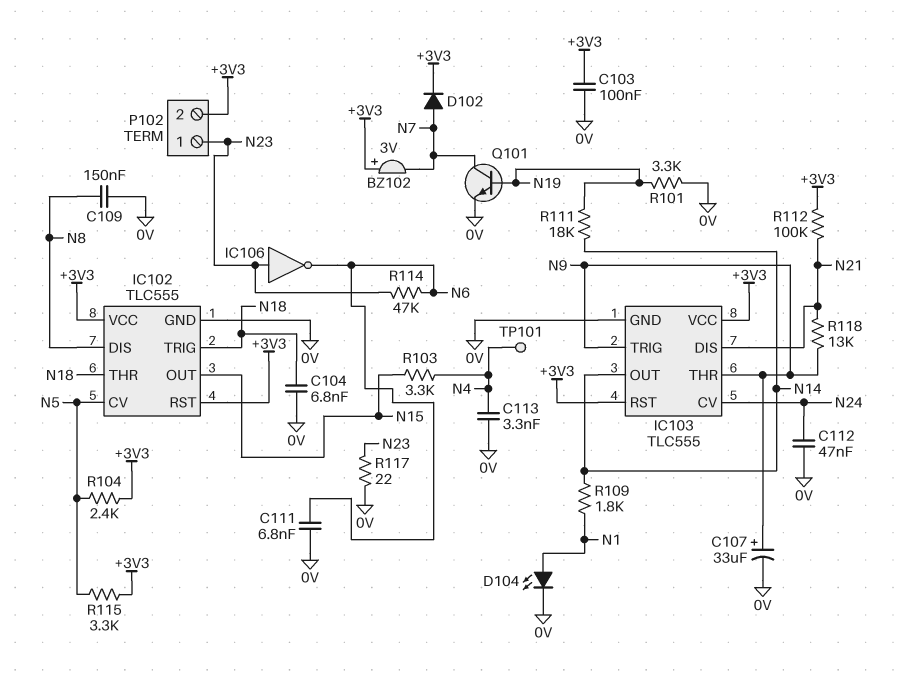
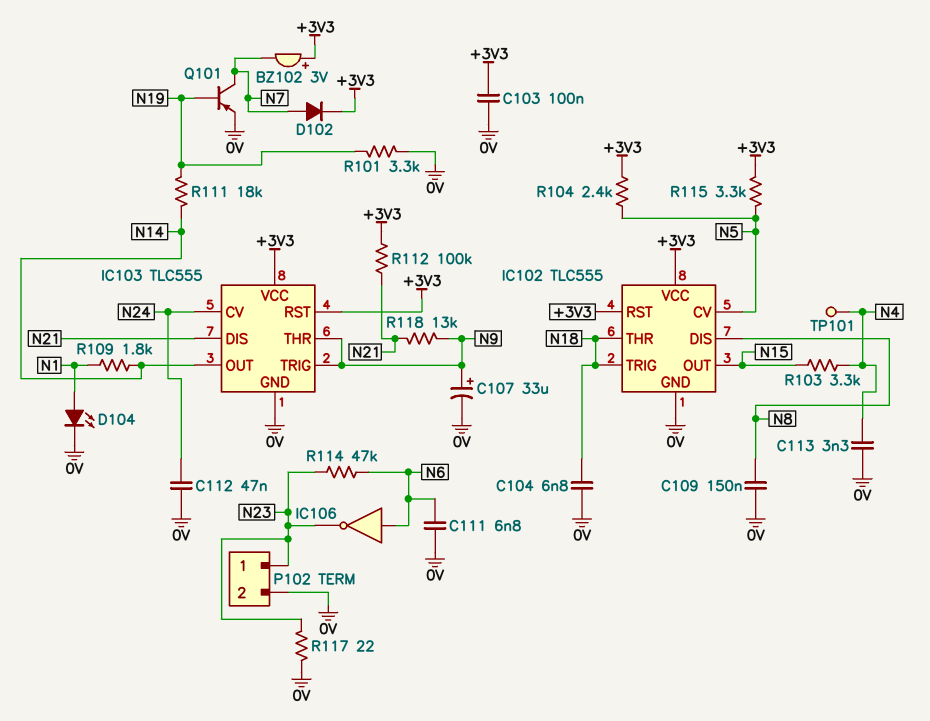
IC106: NOT (in N23, out N6) -> NOT (in N6, out N23)
P102 pin 2: +3V3 -> 0V
Q101: NPN (B N19, C N7, E 0V) -> PNP (B N19, C N7, E 0V)

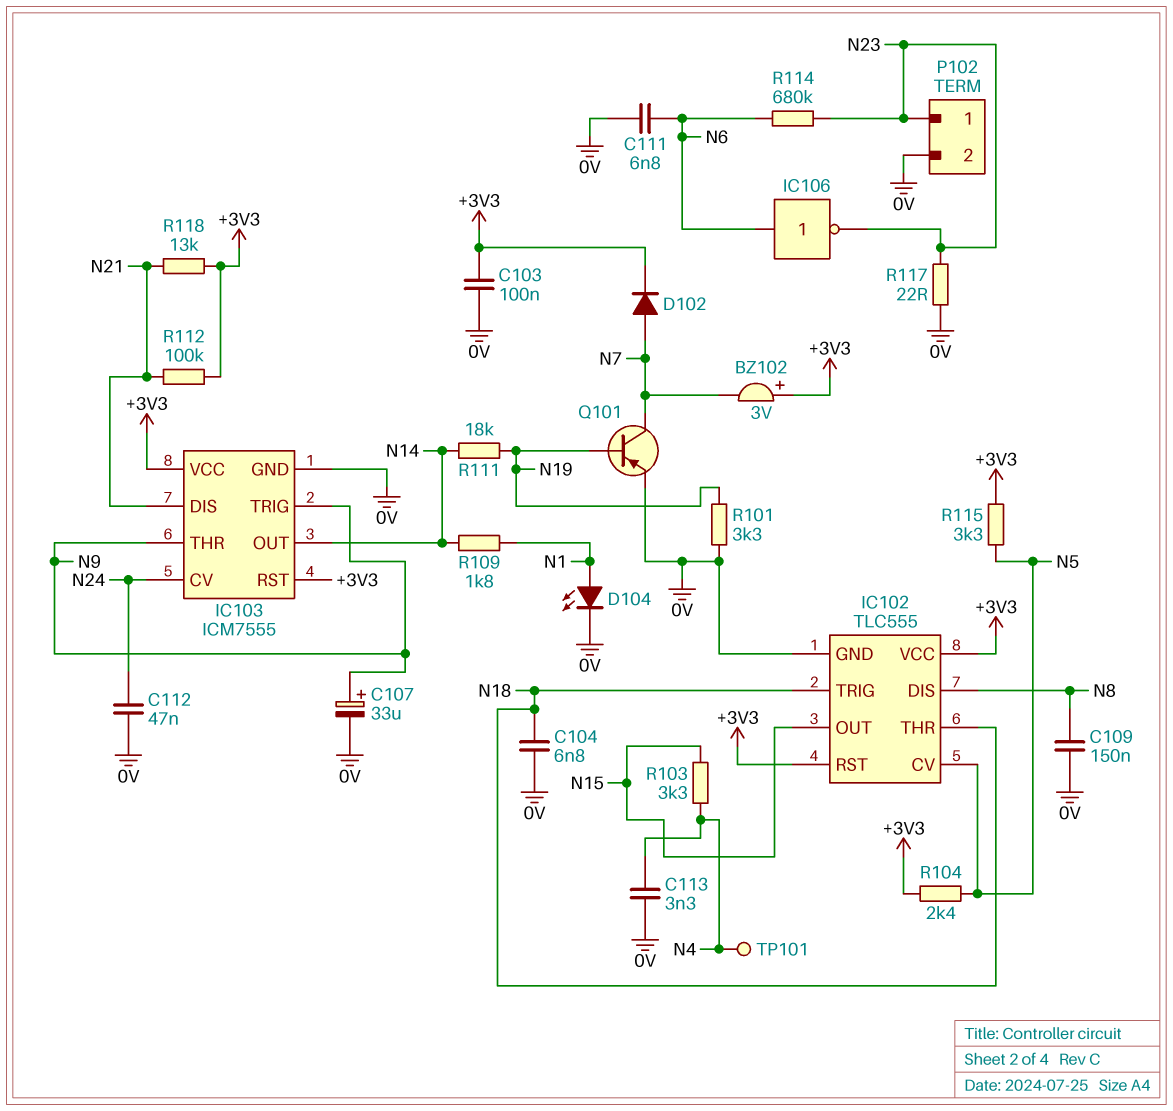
IC103: TLC555 -> ICM7555
R114: 47k (N6, N23) -> 680k (N6, N23)
R118: 13k (N9, N21) -> 13k (+3V3, N21)

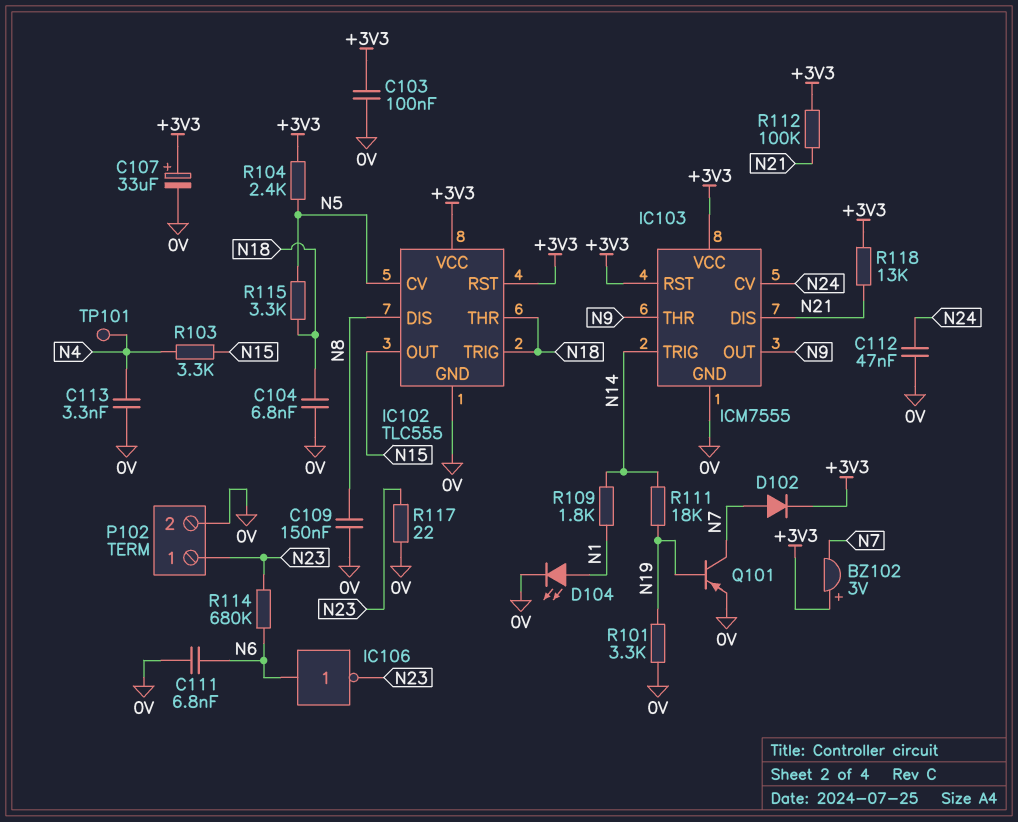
C107: 33uF (plus N9, minus 0V) -> 33uF (plus +3V3, minus 0V)
IC103 pin OUT: N14 -> N9
IC103 pin TRIG: N9 -> N14
R115: 3.3k (+3V3, N5) -> 3.3k (N5, N18)

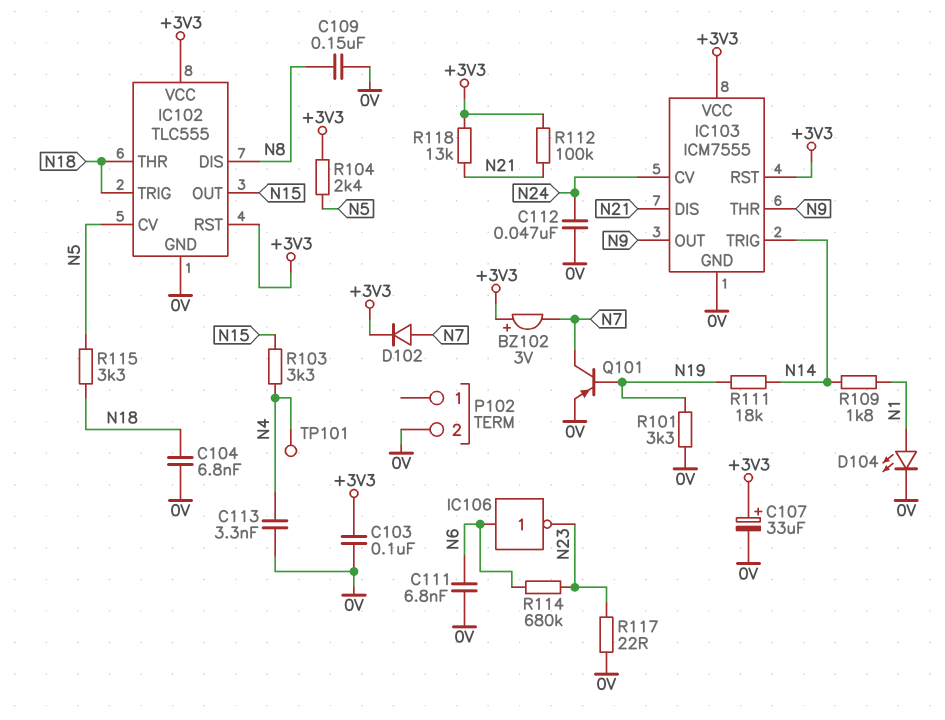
P102 pin 1: N23 -> none

